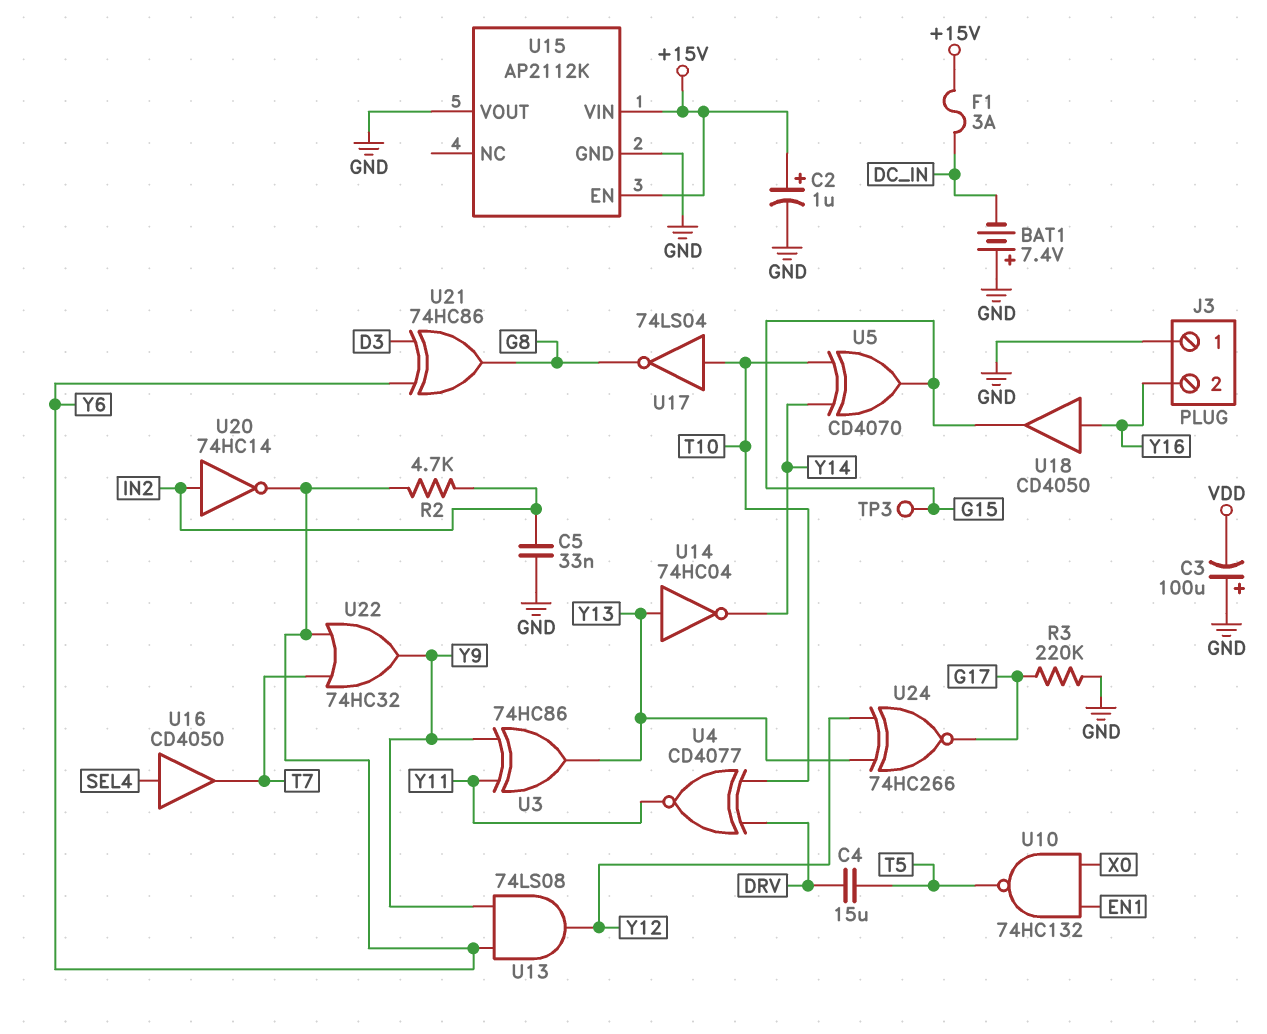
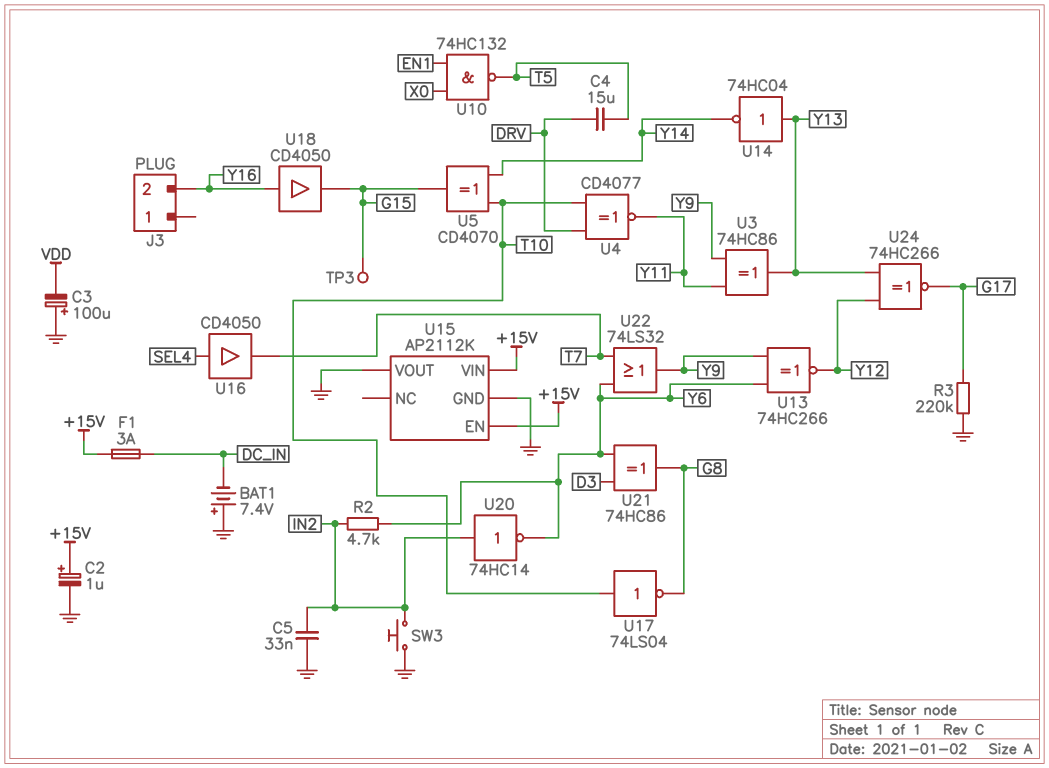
J3 pin 1: GND -> none
SW3: none -> button (GND, IN2)
U13: AND 74LS08 (in Y6, in Y9, out Y12) -> XNOR 74HC266 (in Y6, in Y9, out Y12)
U22: OR 74HC32 (in T7, in Y6, out Y9) -> OR 74LS32 (in T7, in Y6, out Y9)

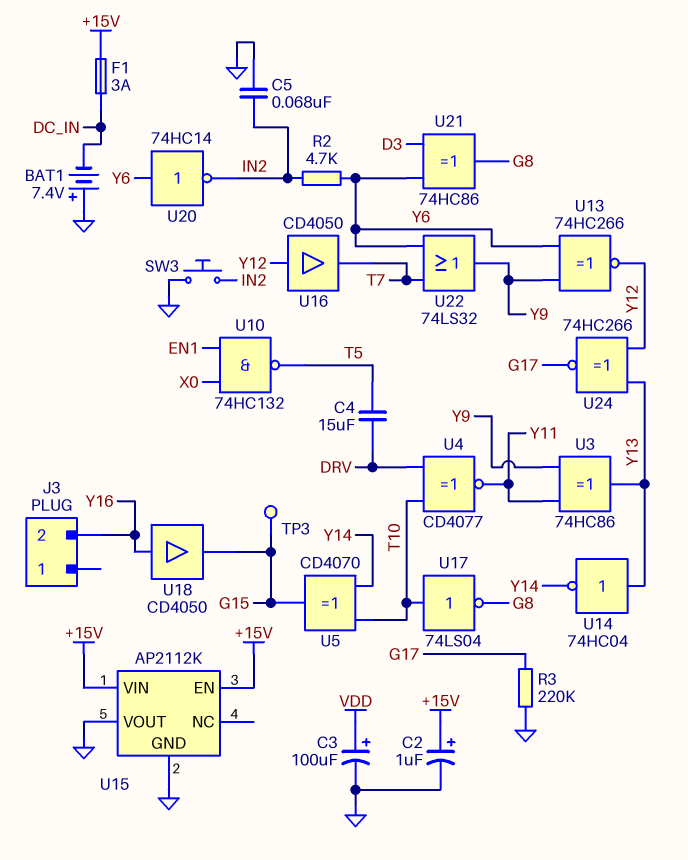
C3: 100uF (plus GND, minus VDD) -> 100uF (plus VDD, minus GND)
C5: 33nF (GND, IN2) -> 68nF (GND, IN2)
U16: buffer CD4050 (in SEL4, out T7) -> buffer CD4050 (in Y12, out T7)
U20: NOT 74HC14 (in IN2, out Y6) -> NOT 74HC14 (in Y6, out IN2)

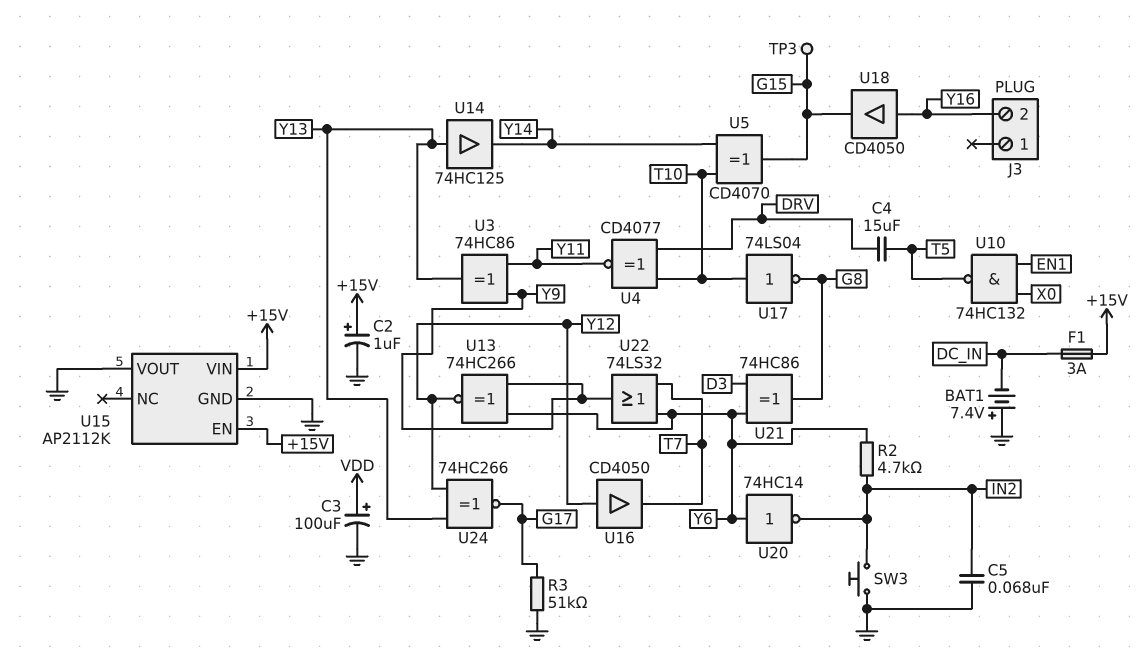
R3: 220k (G17, GND) -> 51k (G17, GND)
U14: NOT 74HC04 (in Y13, out Y14) -> buffer 74HC125 (in Y13, out Y14)

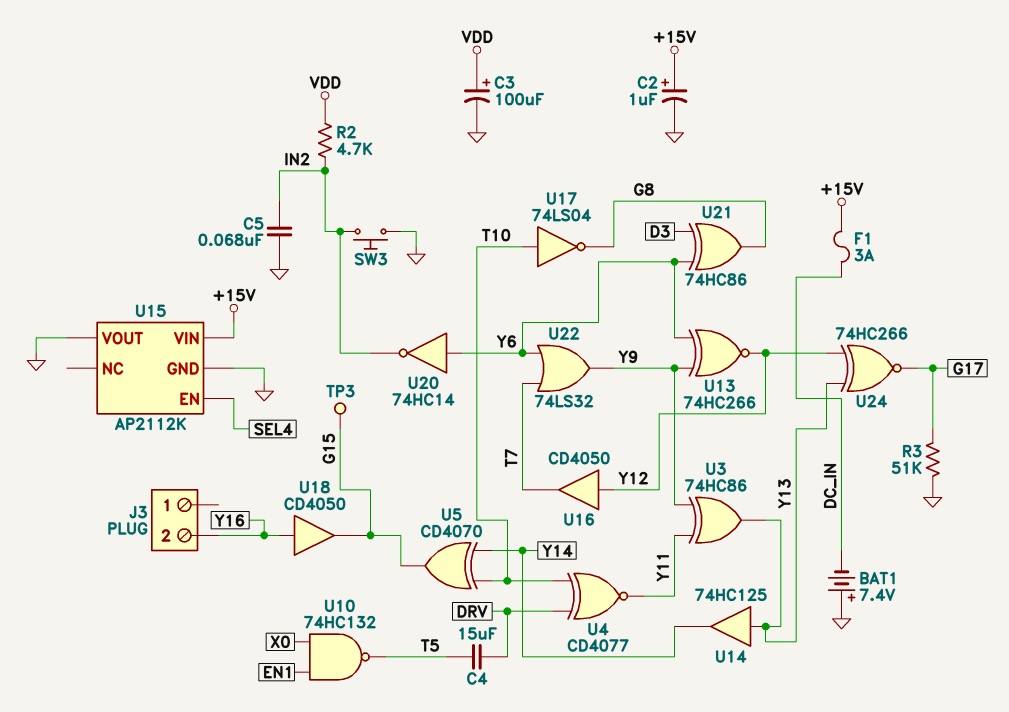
R2: 4.7k (IN2, Y6) -> 4.7k (IN2, VDD)
U15 pin EN: +15V -> SEL4

